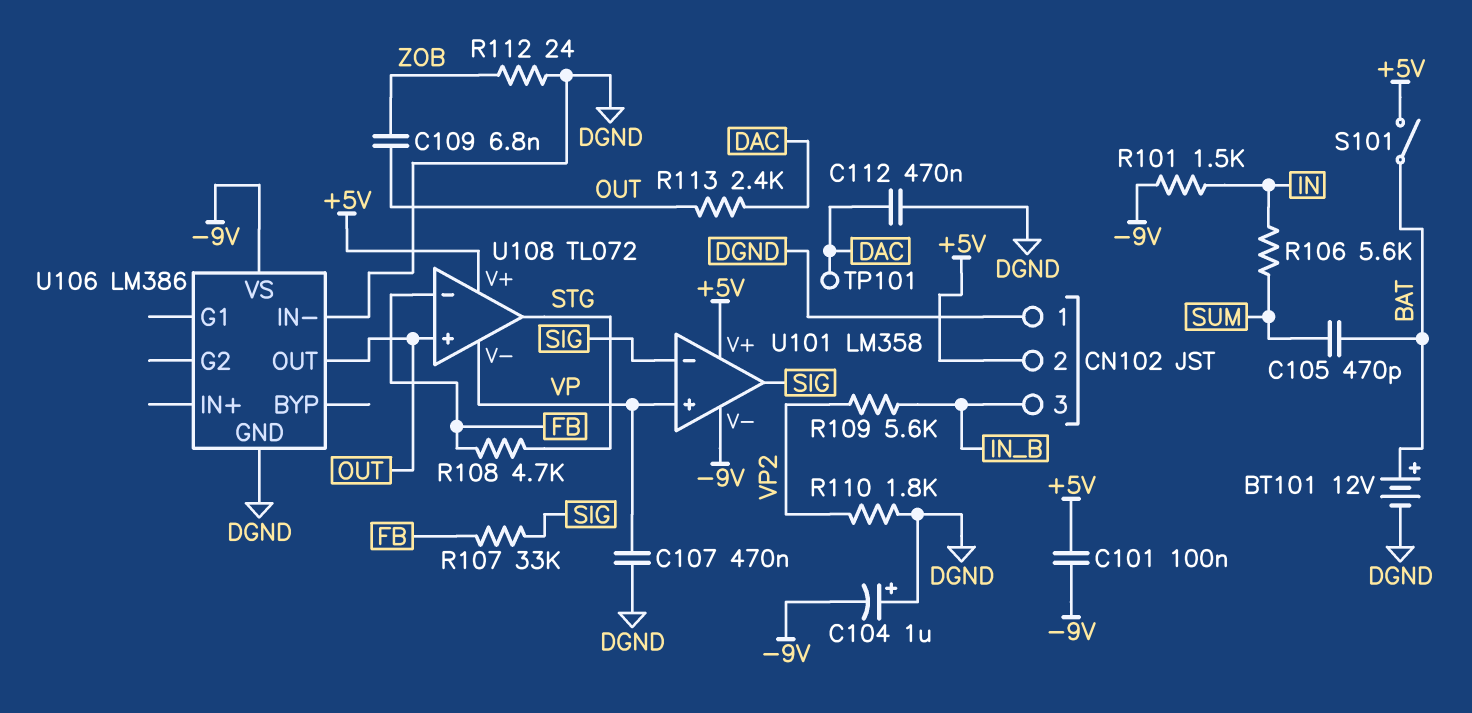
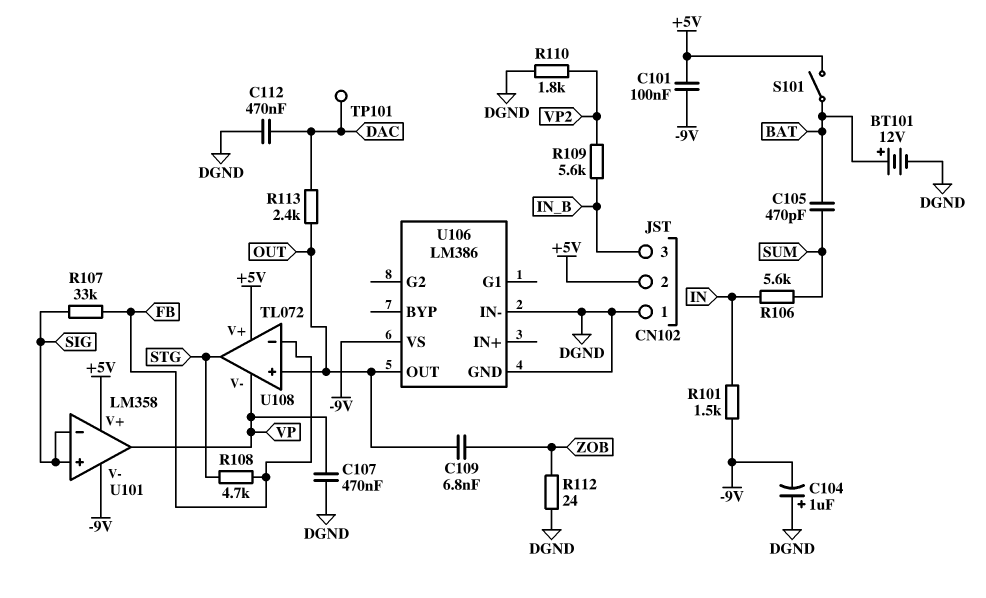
U101 pin in+: VP -> SIG
U101 pin out: SIG -> VP

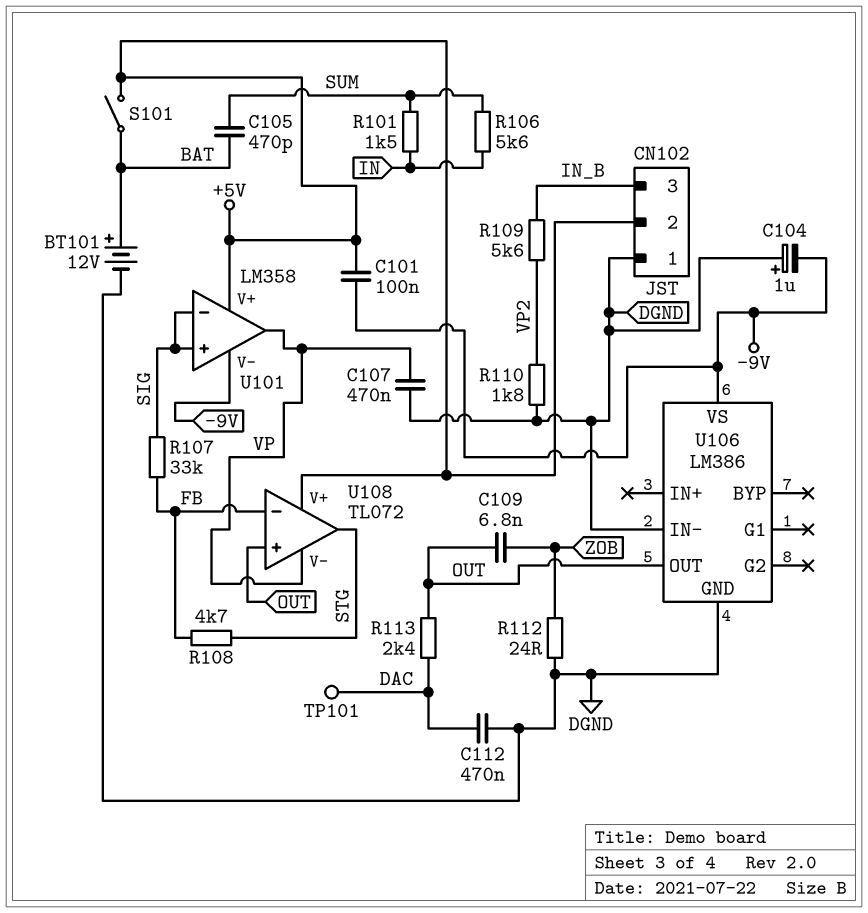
R101: 1.5k (-9V, IN) -> 1.5k (IN, SUM)

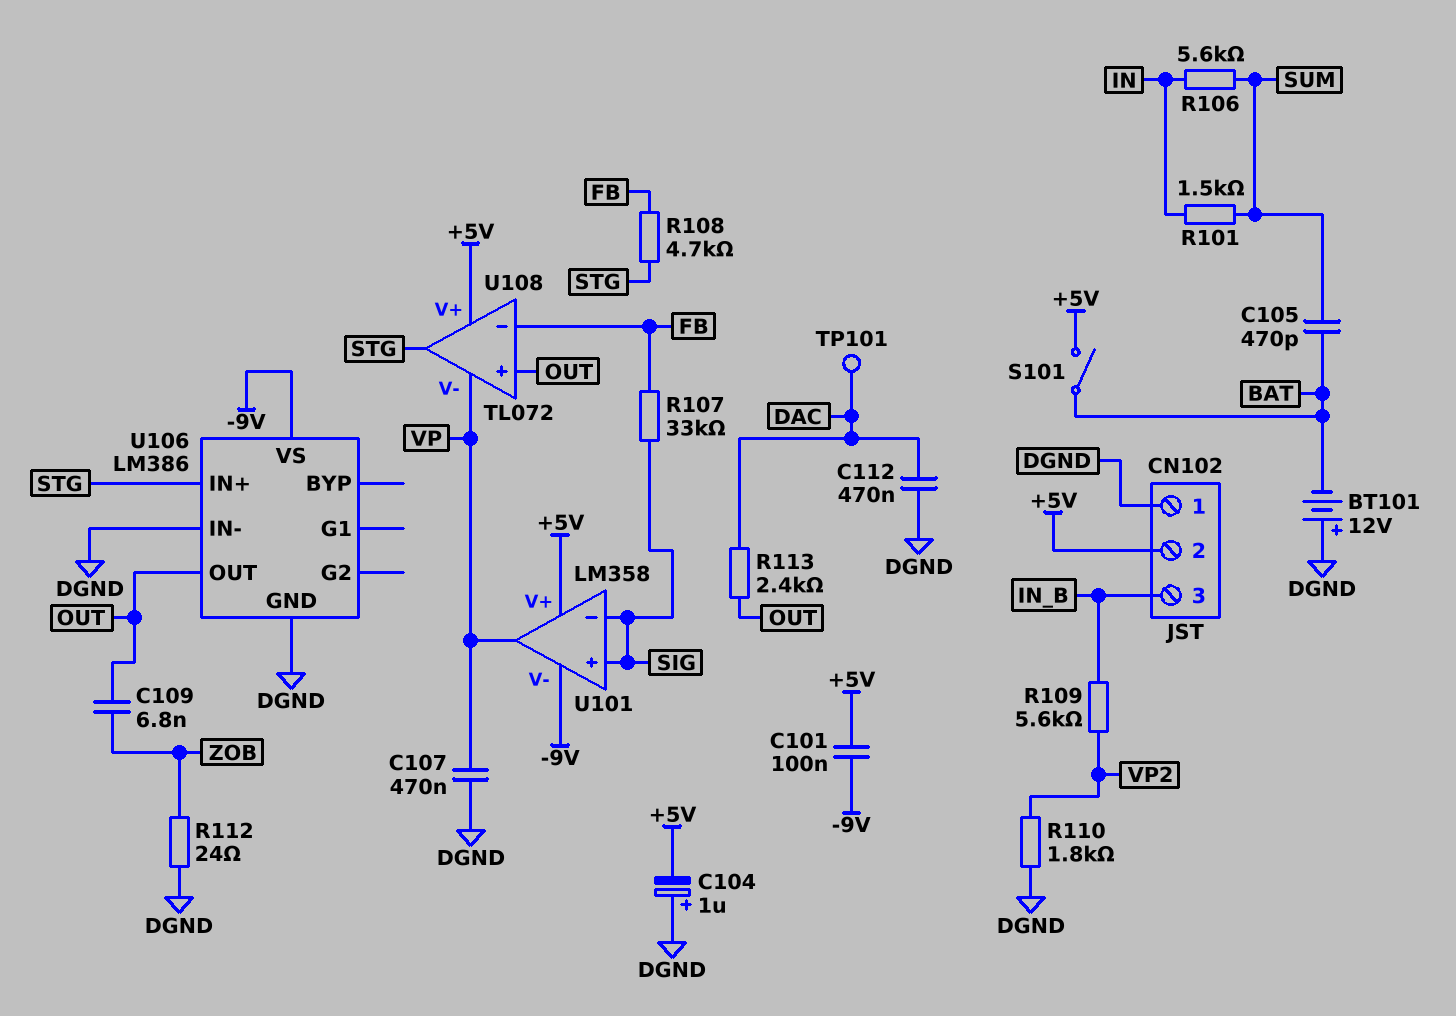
BT101: 12V (plus BAT, minus DGND) -> 12V (plus DGND, minus BAT)
C104: 1uF (plus DGND, minus -9V) -> 1uF (plus DGND, minus +5V)
U106 pin IN+: none -> STG

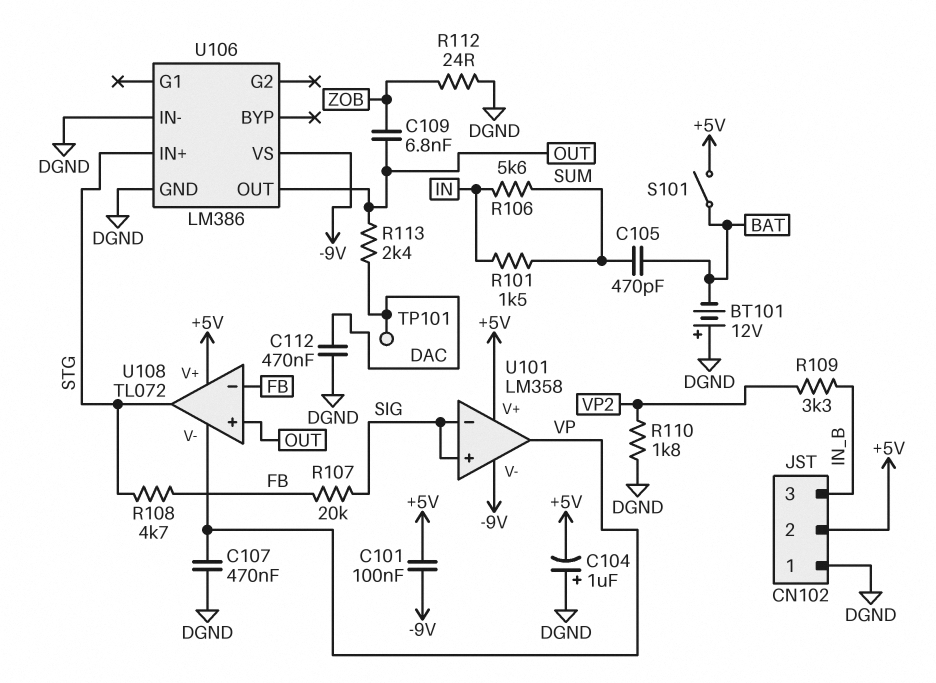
R107: 33k (FB, SIG) -> 20k (FB, SIG)
R109: 5.6k (IN_B, VP2) -> 3.3k (IN_B, VP2)

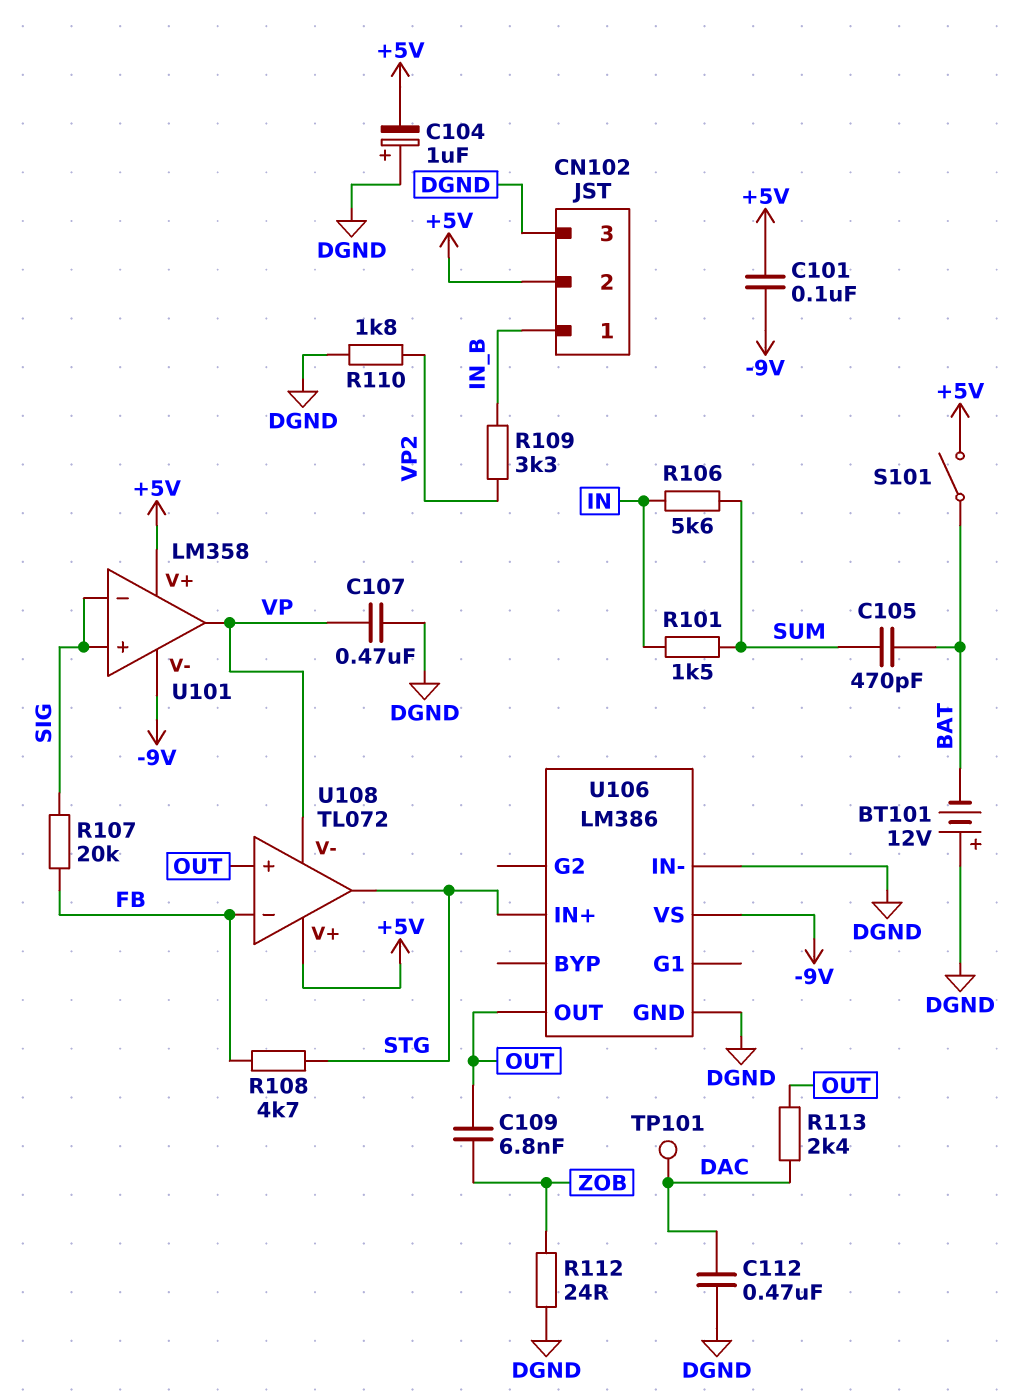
CN102 pin 1: DGND -> IN_B
CN102 pin 3: IN_B -> DGND

